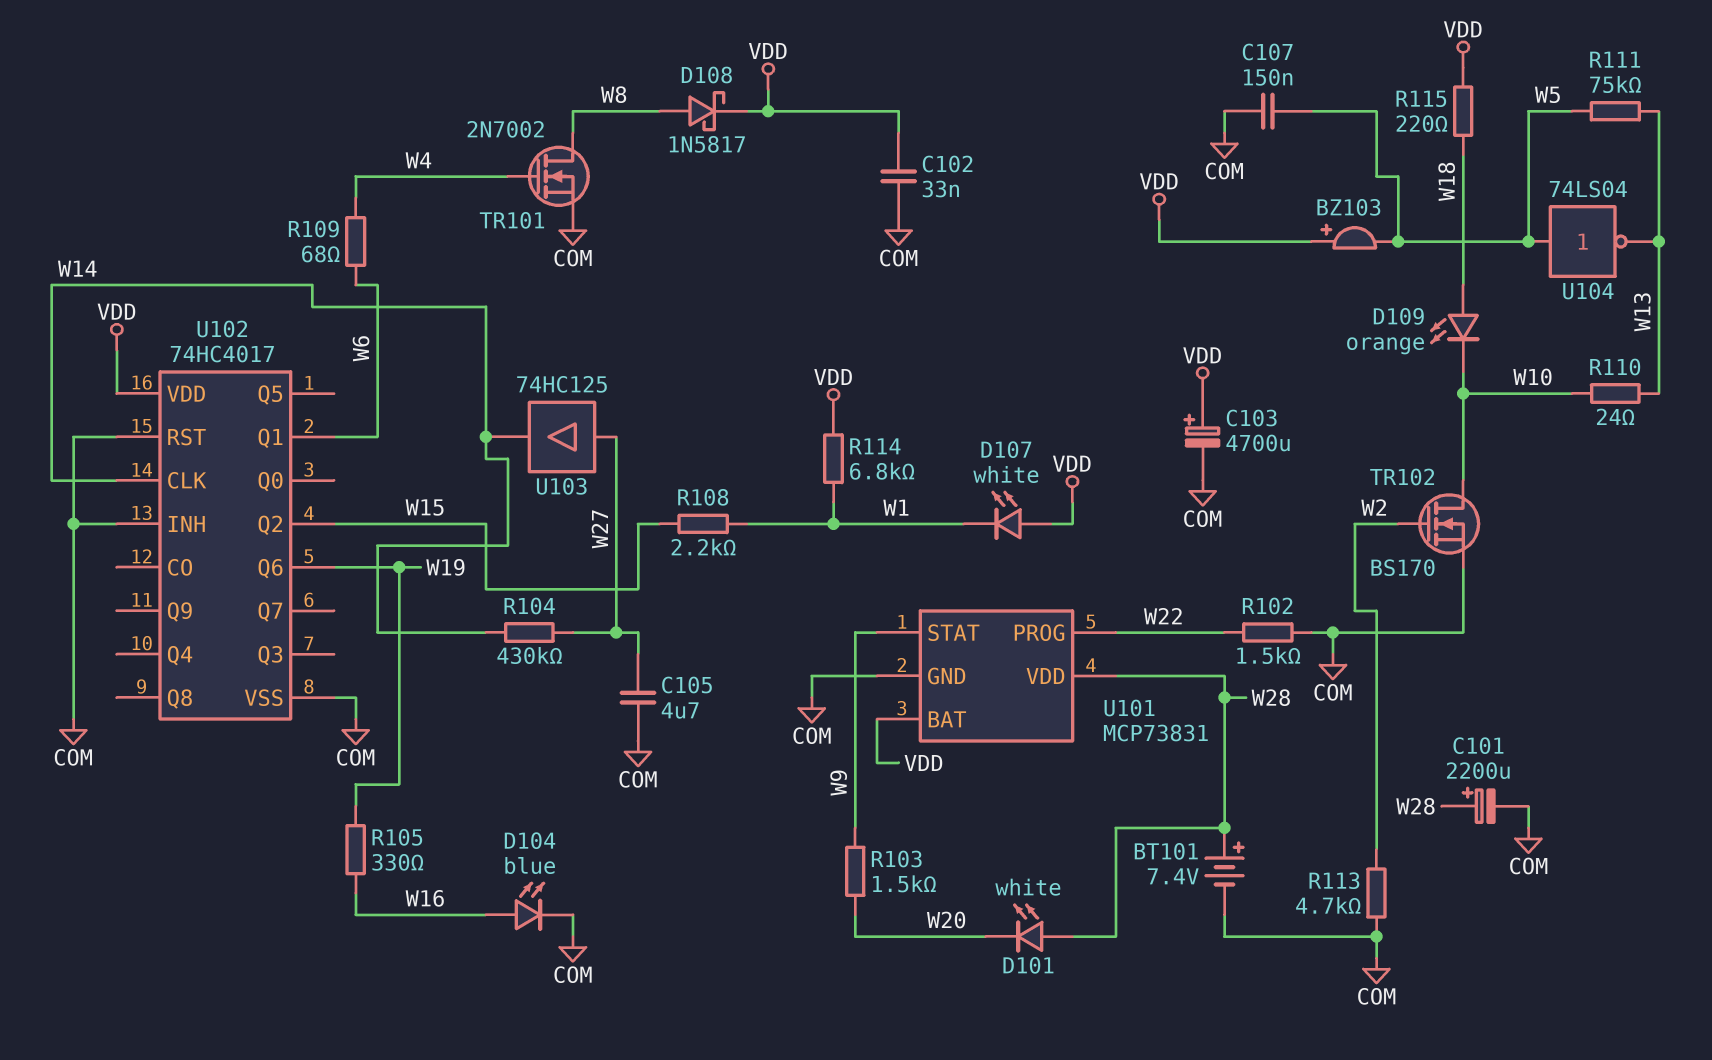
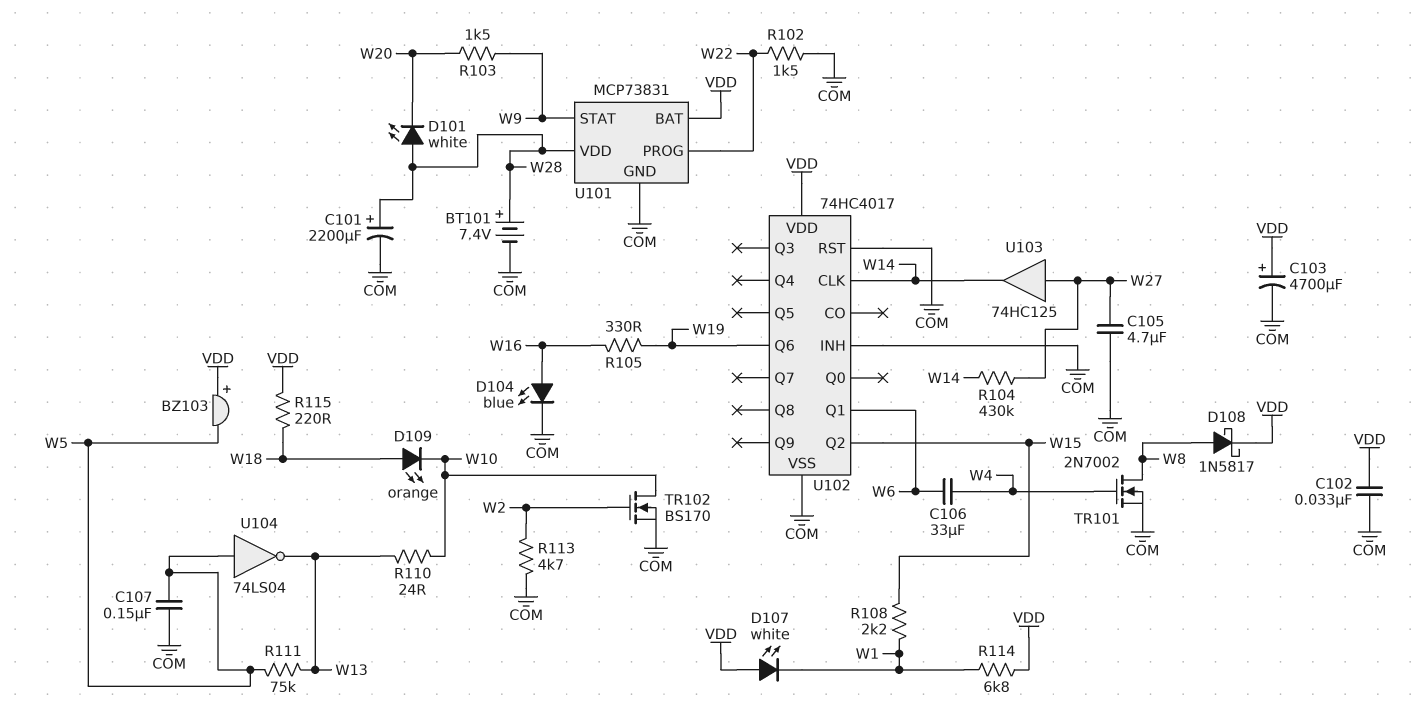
C106: none -> 33uF (W4, W6)
R109: 68 (W4, W6) -> none

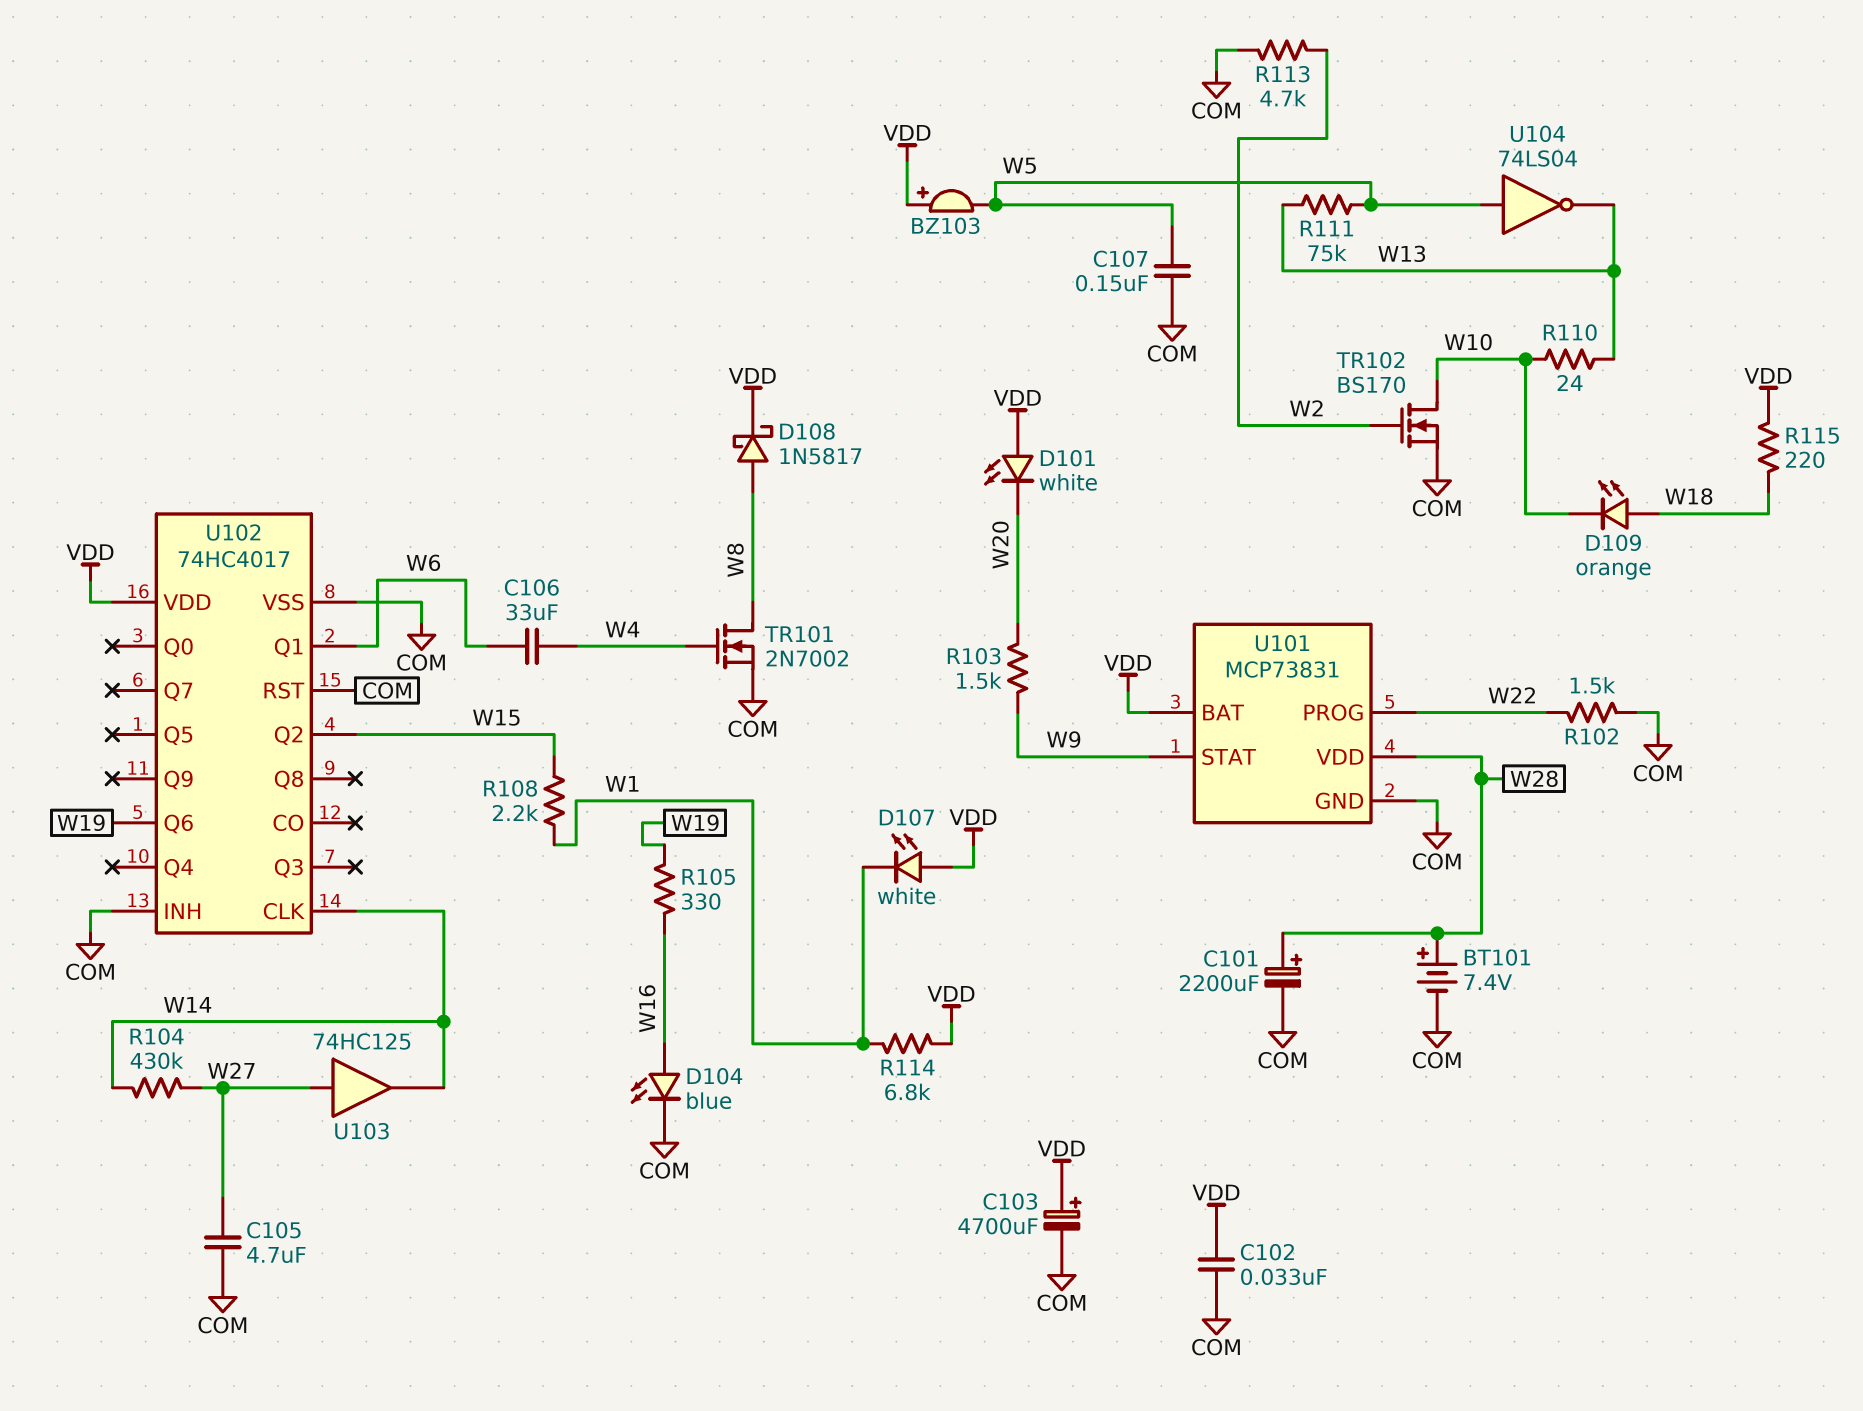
D101: LED white (A W28, K W20) -> LED white (A VDD, K W20)

